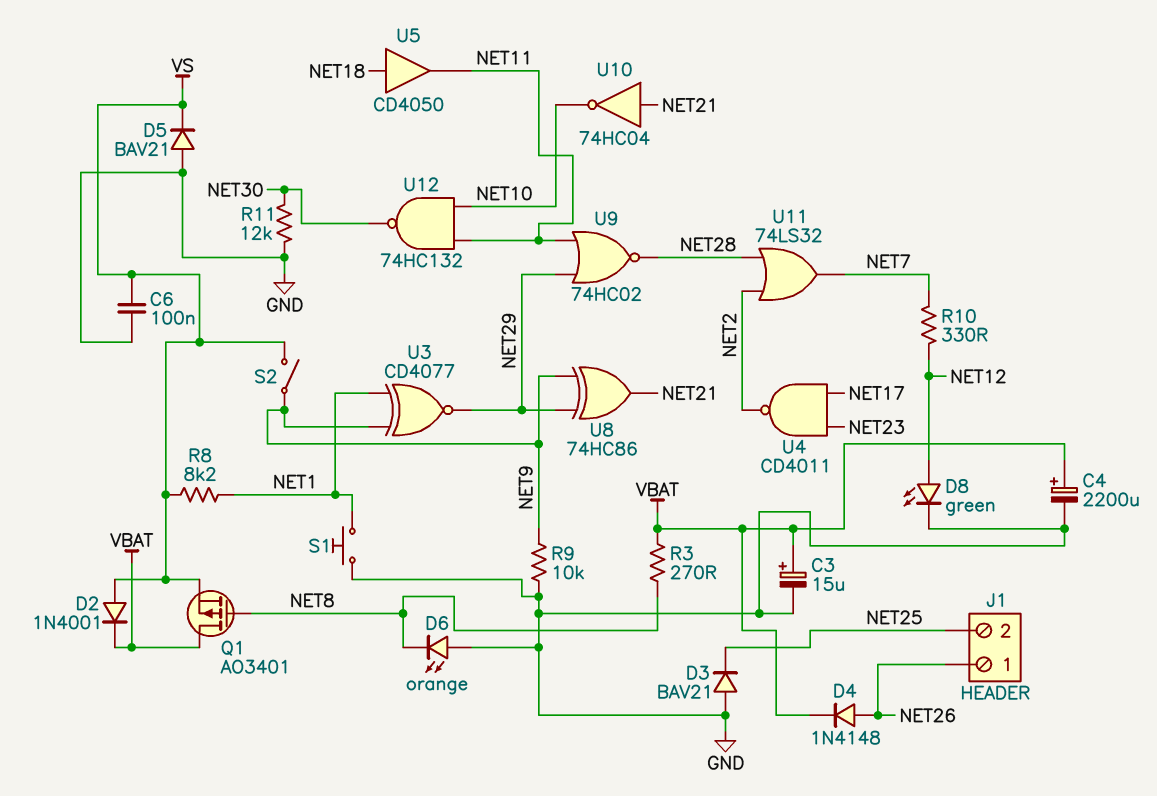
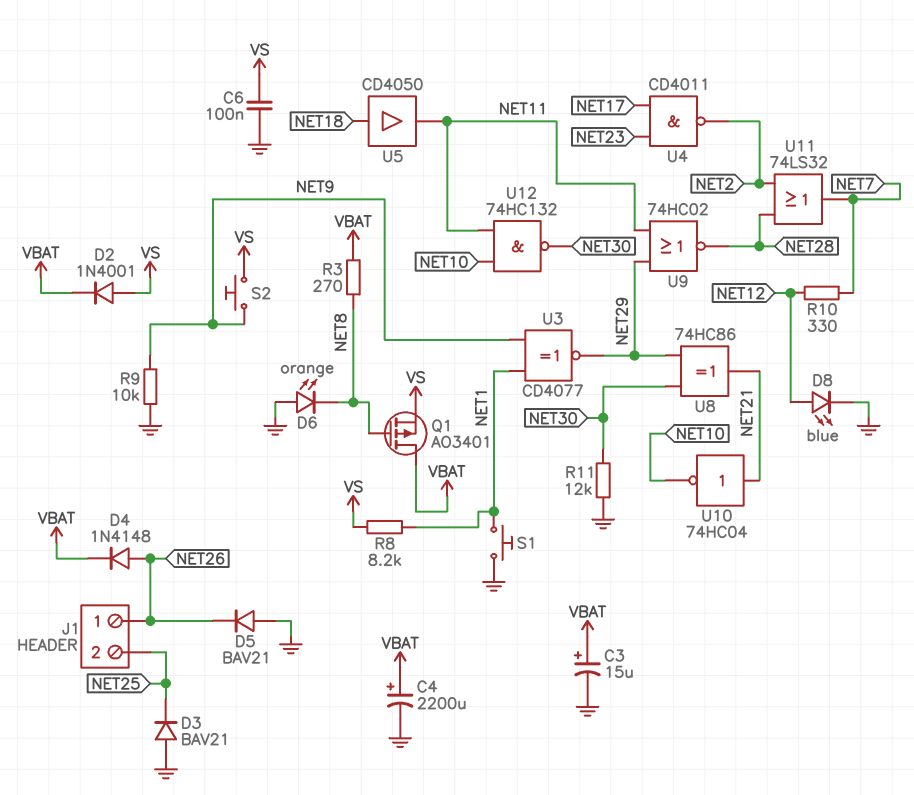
D5: diode BAV21 (A GND, K VS) -> diode BAV21 (A GND, K NET26)
D8: LED green (A NET12, K GND) -> LED blue (A NET12, K GND)
S2: switch (NET9, VS) -> button (NET9, VS)
U8: XOR 74HC86 (in NET9, in NET29, out NET21) -> XOR 74HC86 (in NET29, in NET30, out NET21)

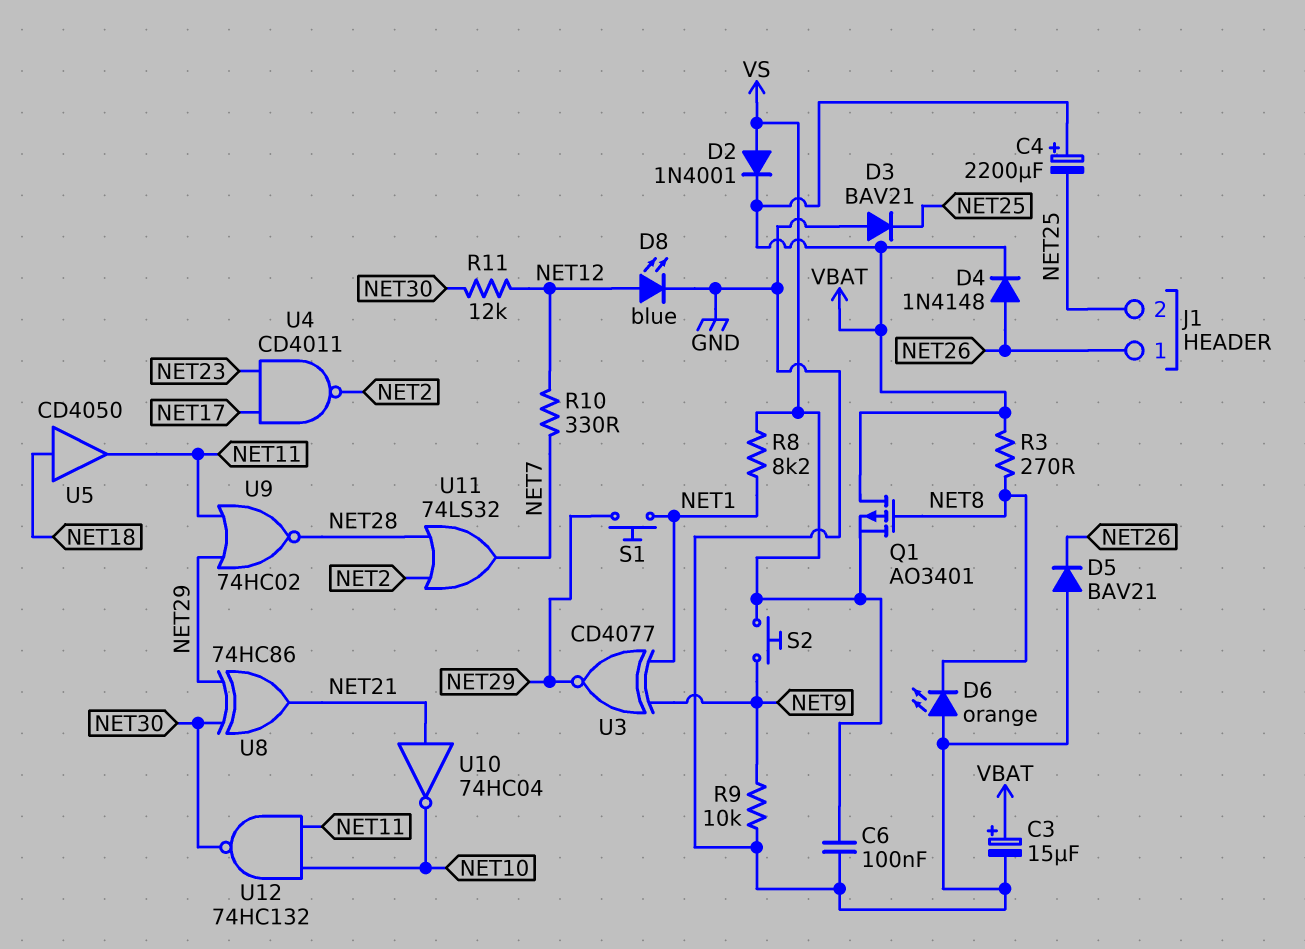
C4: 2200uF (plus VBAT, minus GND) -> 2200uF (plus VBAT, minus NET25)
R11: 12k (GND, NET30) -> 12k (NET12, NET30)
S1: button (GND, NET1) -> button (NET1, NET29)

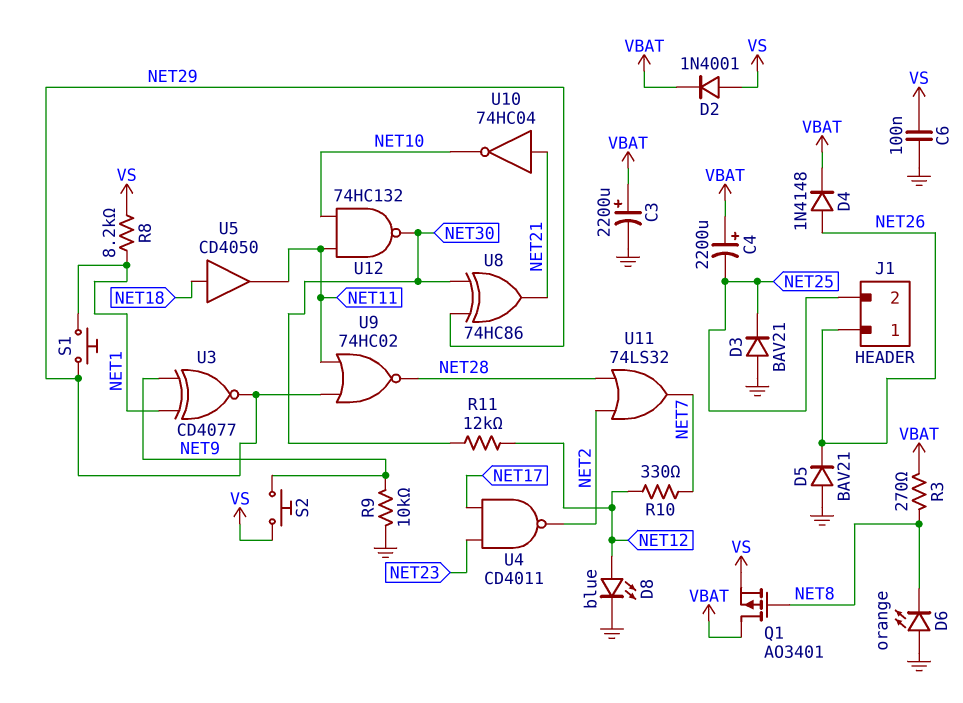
C3: 15uF (plus VBAT, minus GND) -> 2200uF (plus VBAT, minus GND)

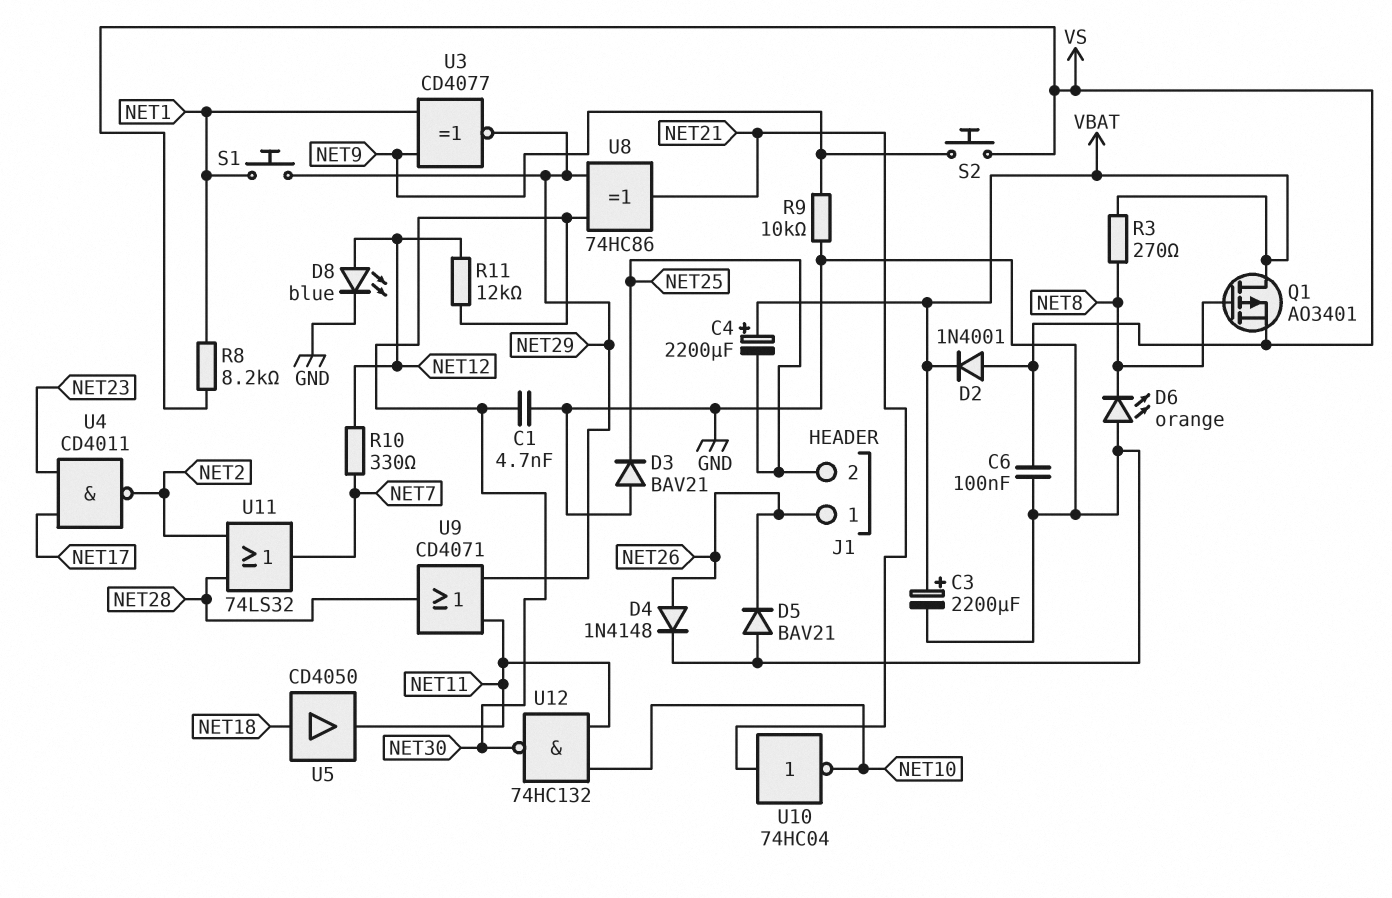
C1: none -> 4.7nF (GND, NET30)
D4: diode 1N4148 (A NET26, K VBAT) -> diode 1N4148 (A NET26, K GND)
U9: NOR 74HC02 (in NET11, in NET29, out NET28) -> OR CD4071 (in NET11, in NET29, out NET28)

